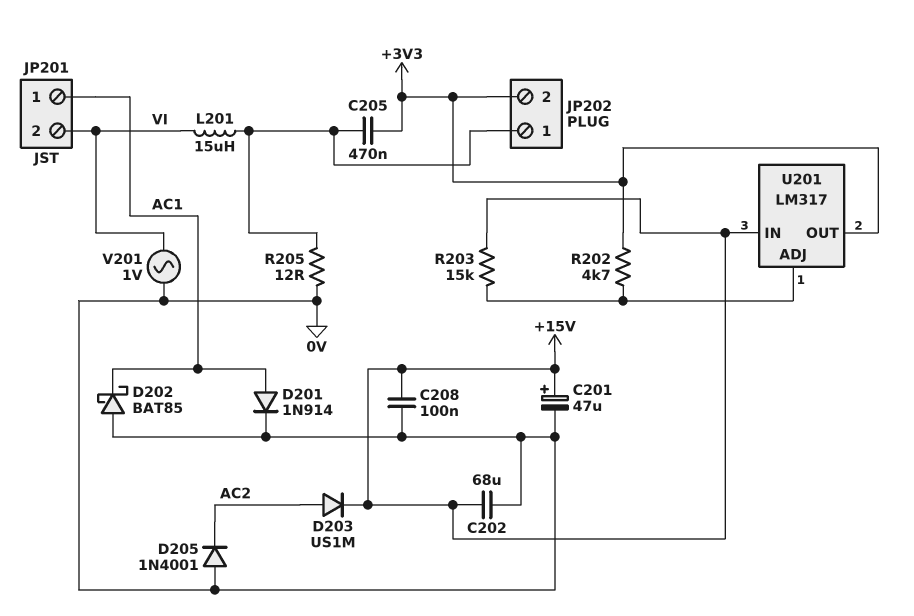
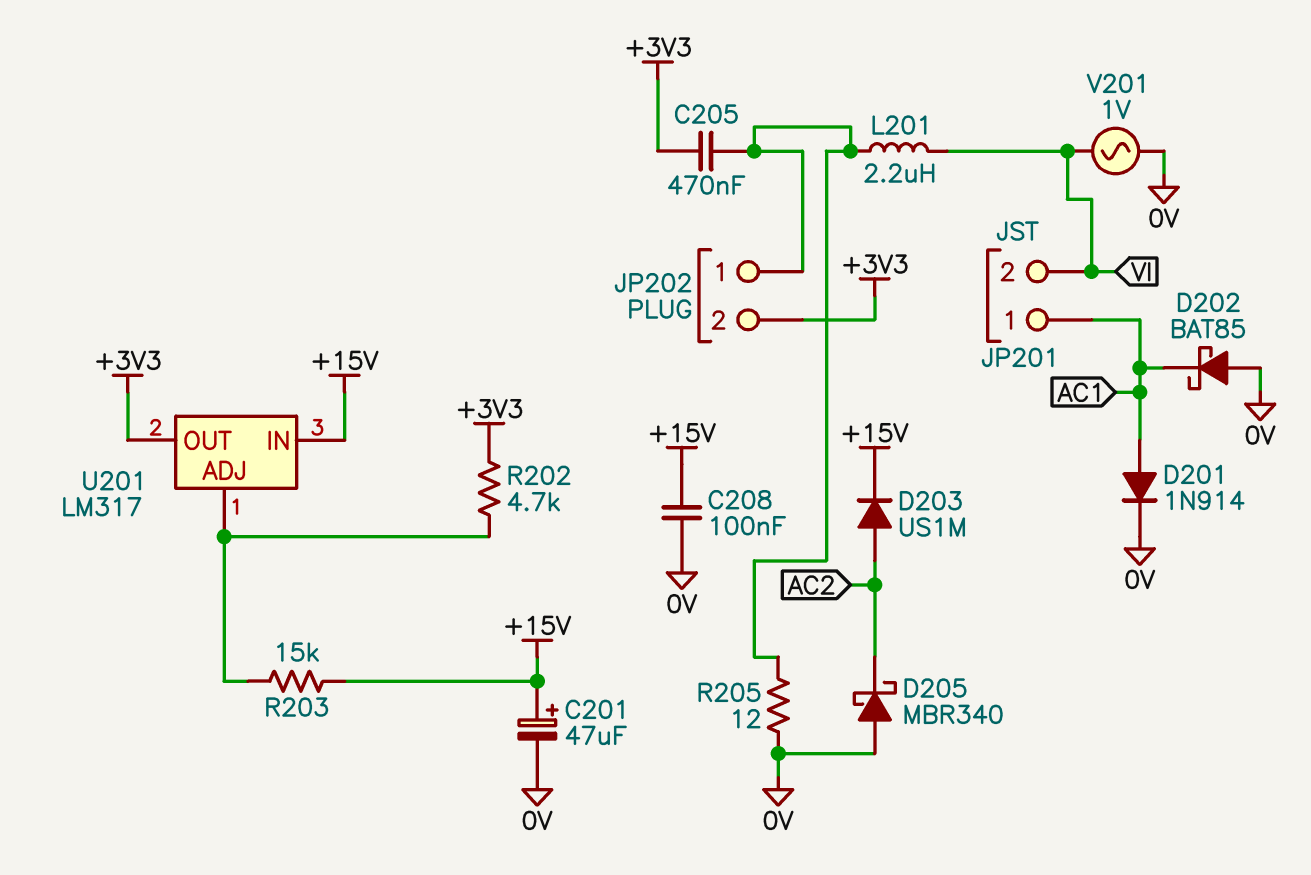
C202: 68uF (+15V, 0V) -> none
D205: diode 1N4001 (A 0V, K AC2) -> schottky MBR340 (A 0V, K AC2)
L201: 15uH (JP202/1, VI) -> 2.2uH (JP202/1, VI)

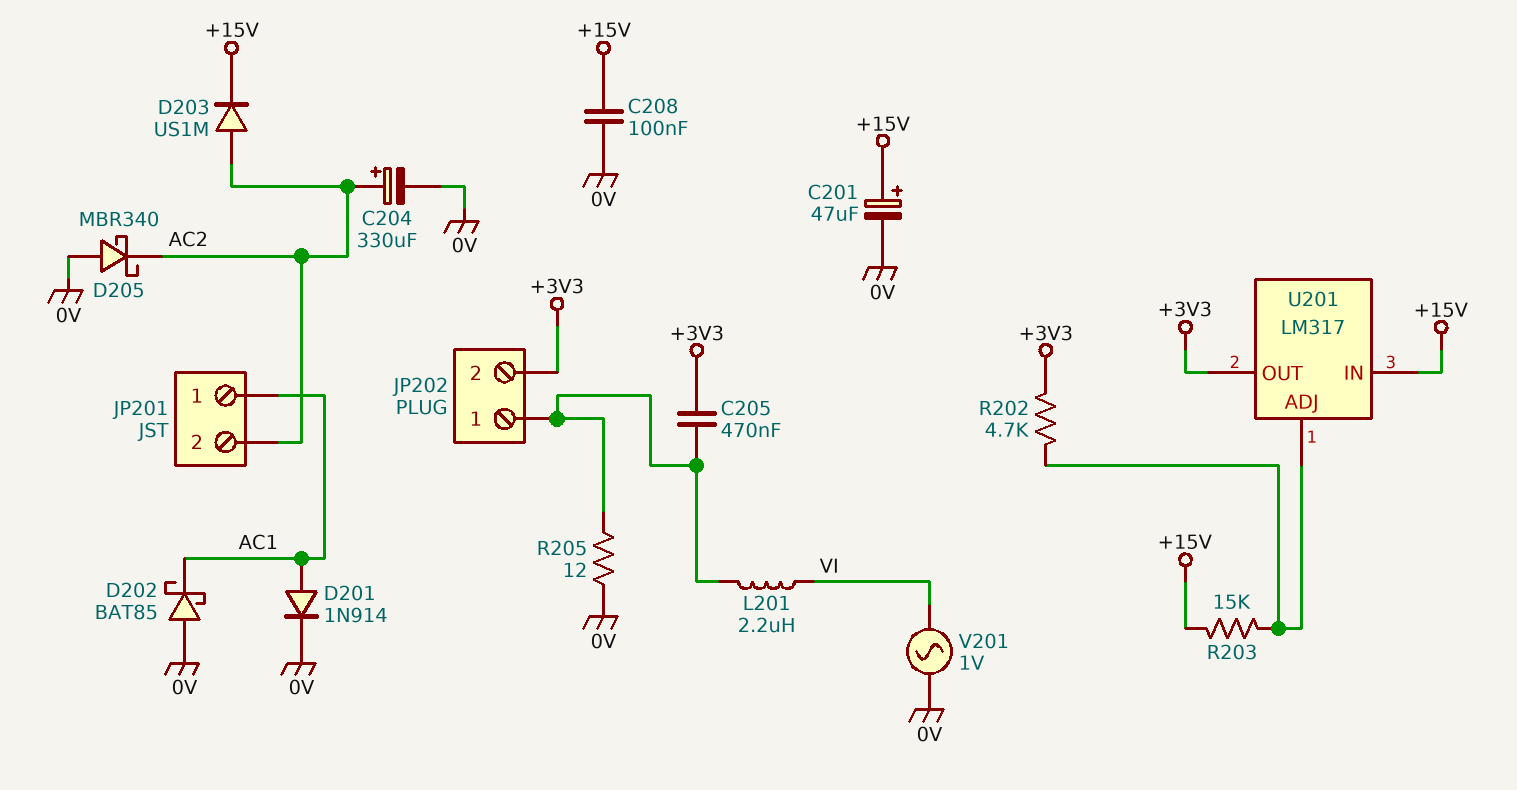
C204: none -> 330uF (plus AC2, minus 0V)
JP201 pin 2: VI -> AC2

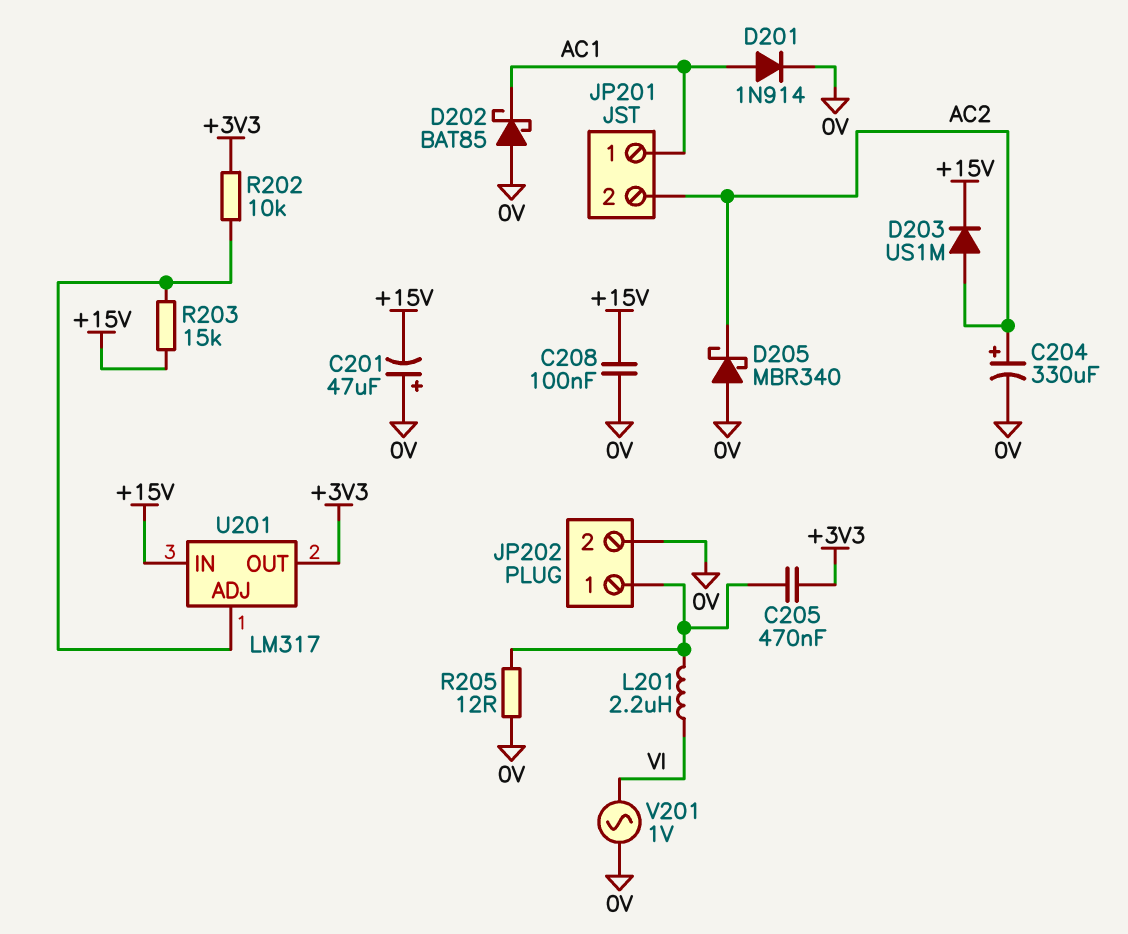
C201: 47uF (plus +15V, minus 0V) -> 47uF (plus 0V, minus +15V)
JP202 pin 2: +3V3 -> 0V
R202: 4.7k (+3V3, U201/ADJ) -> 10k (+3V3, U201/ADJ)

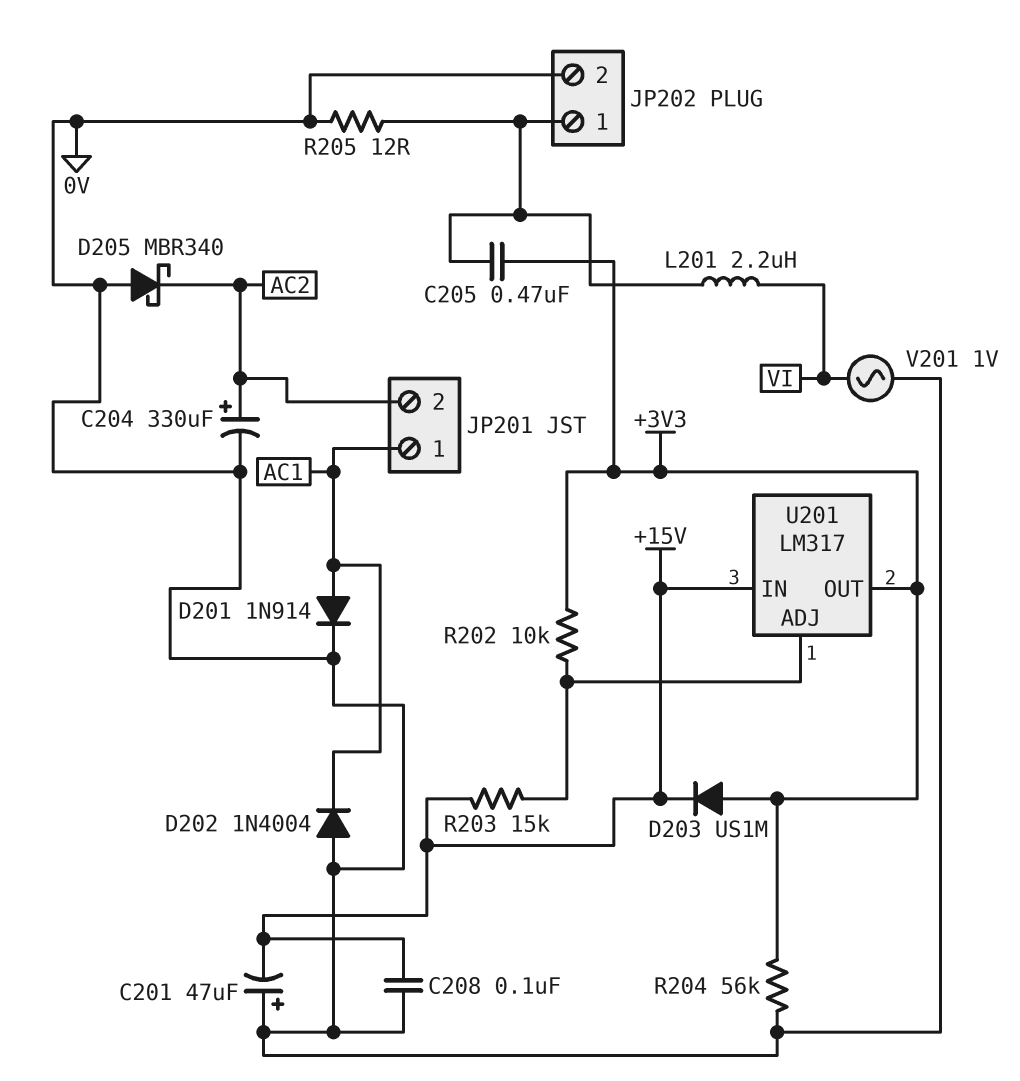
D202: schottky BAT85 (A 0V, K AC1) -> diode 1N4004 (A 0V, K AC1)
D203: diode US1M (A AC2, K +15V) -> diode US1M (A +3V3, K +15V)
R204: none -> 56k (+3V3, 0V)

